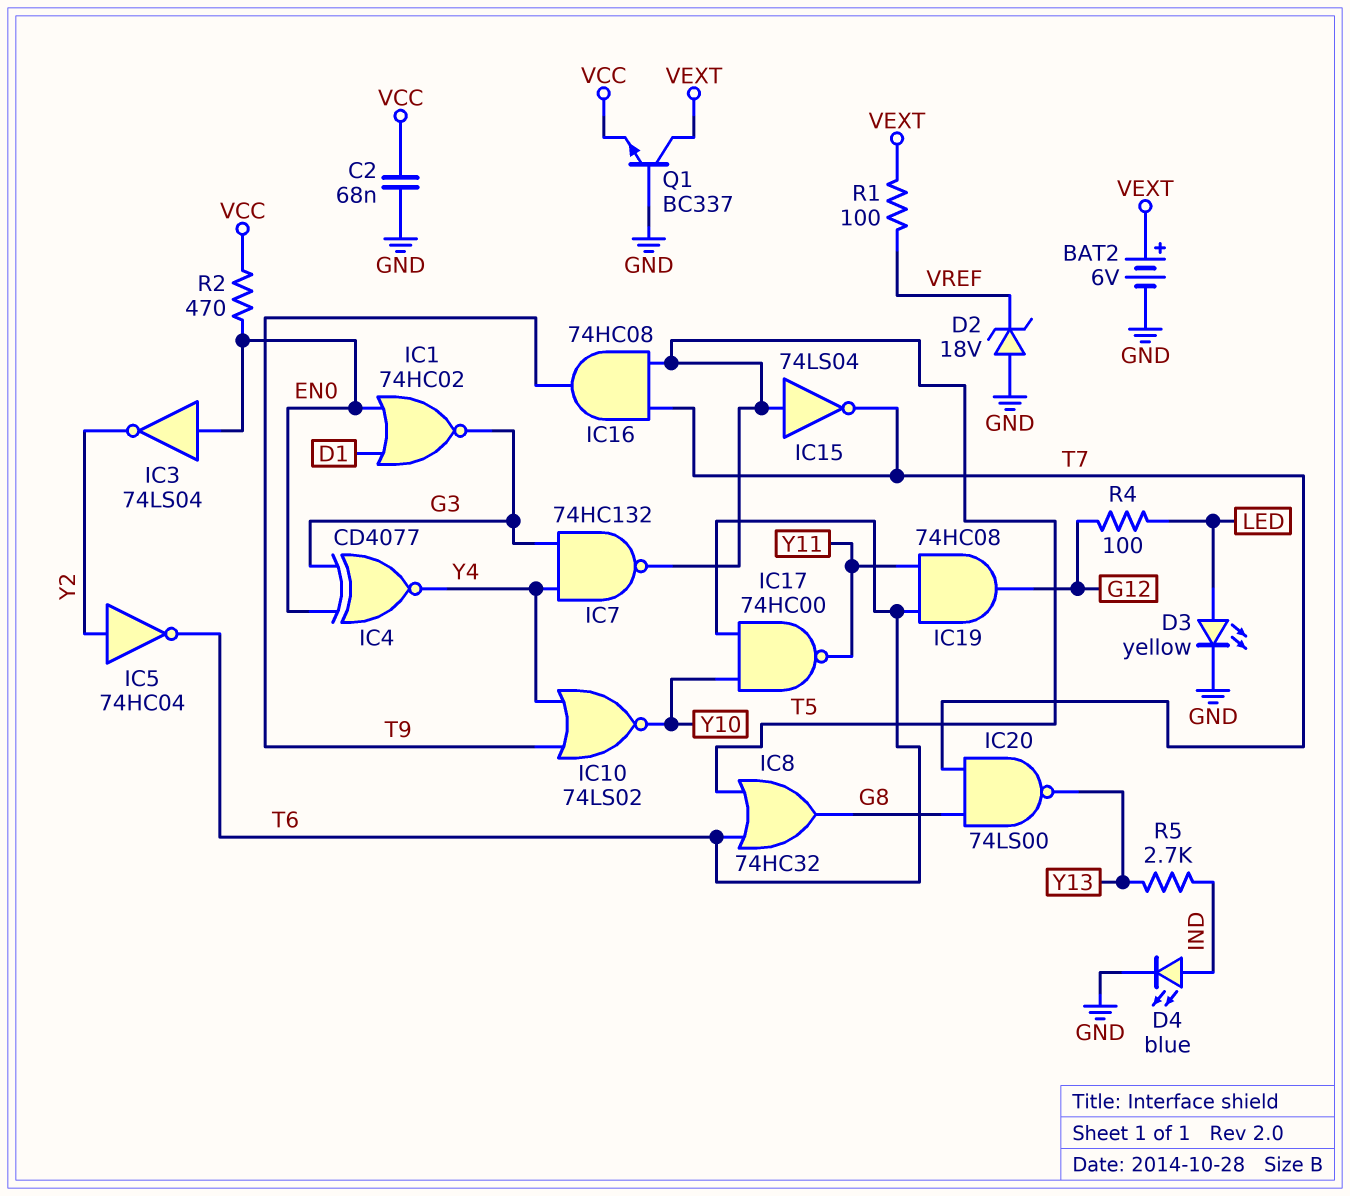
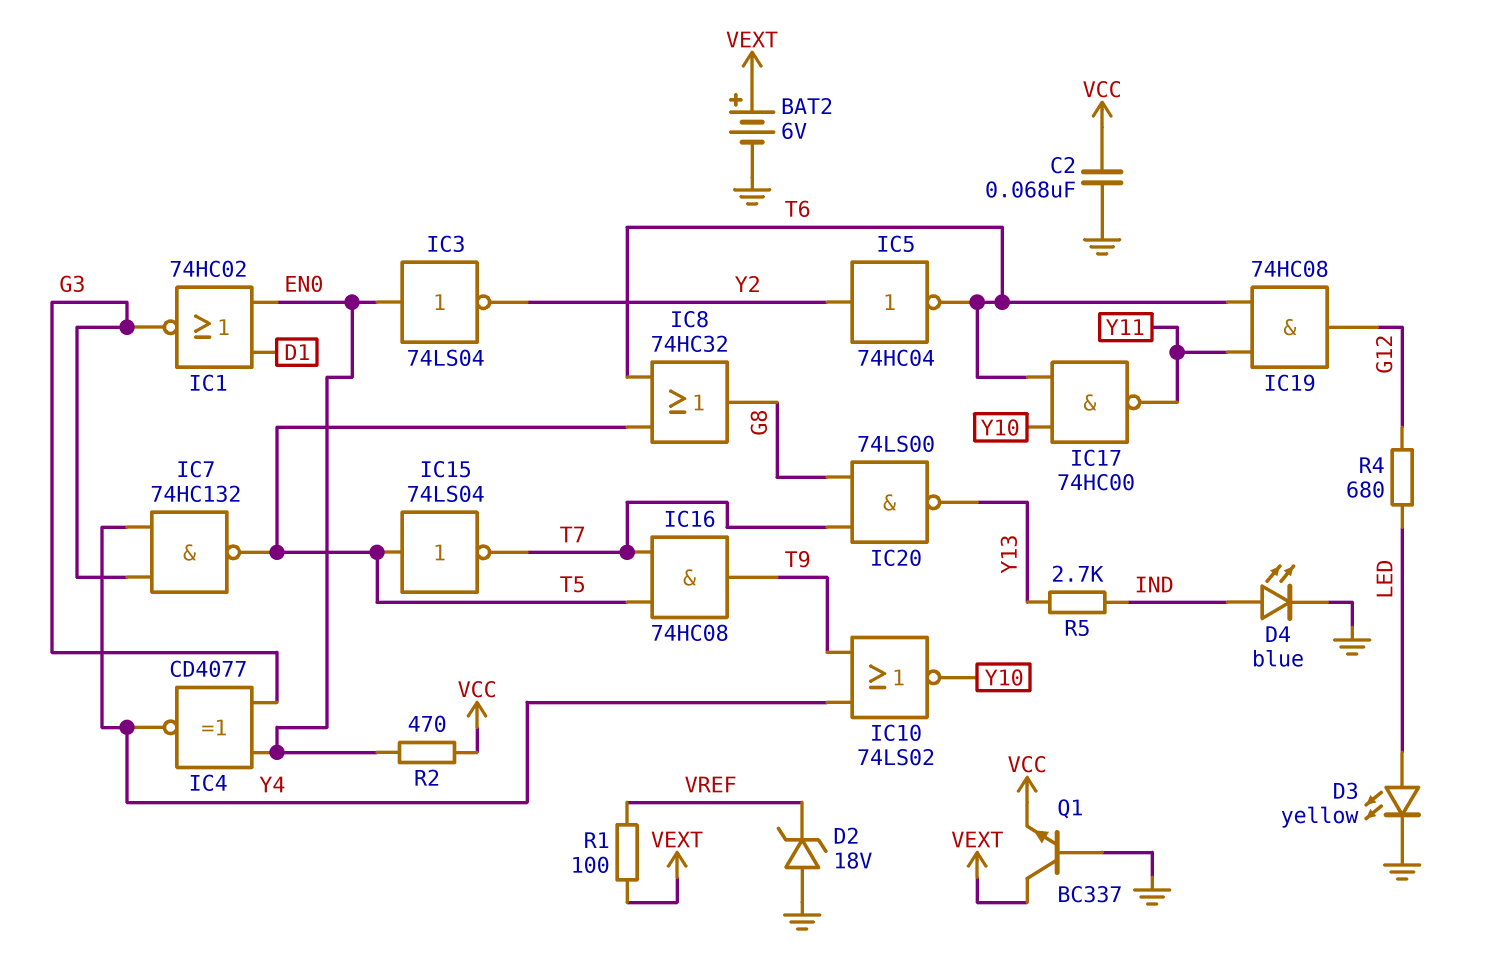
R4: 100 (G12, LED) -> 680 (G12, LED)

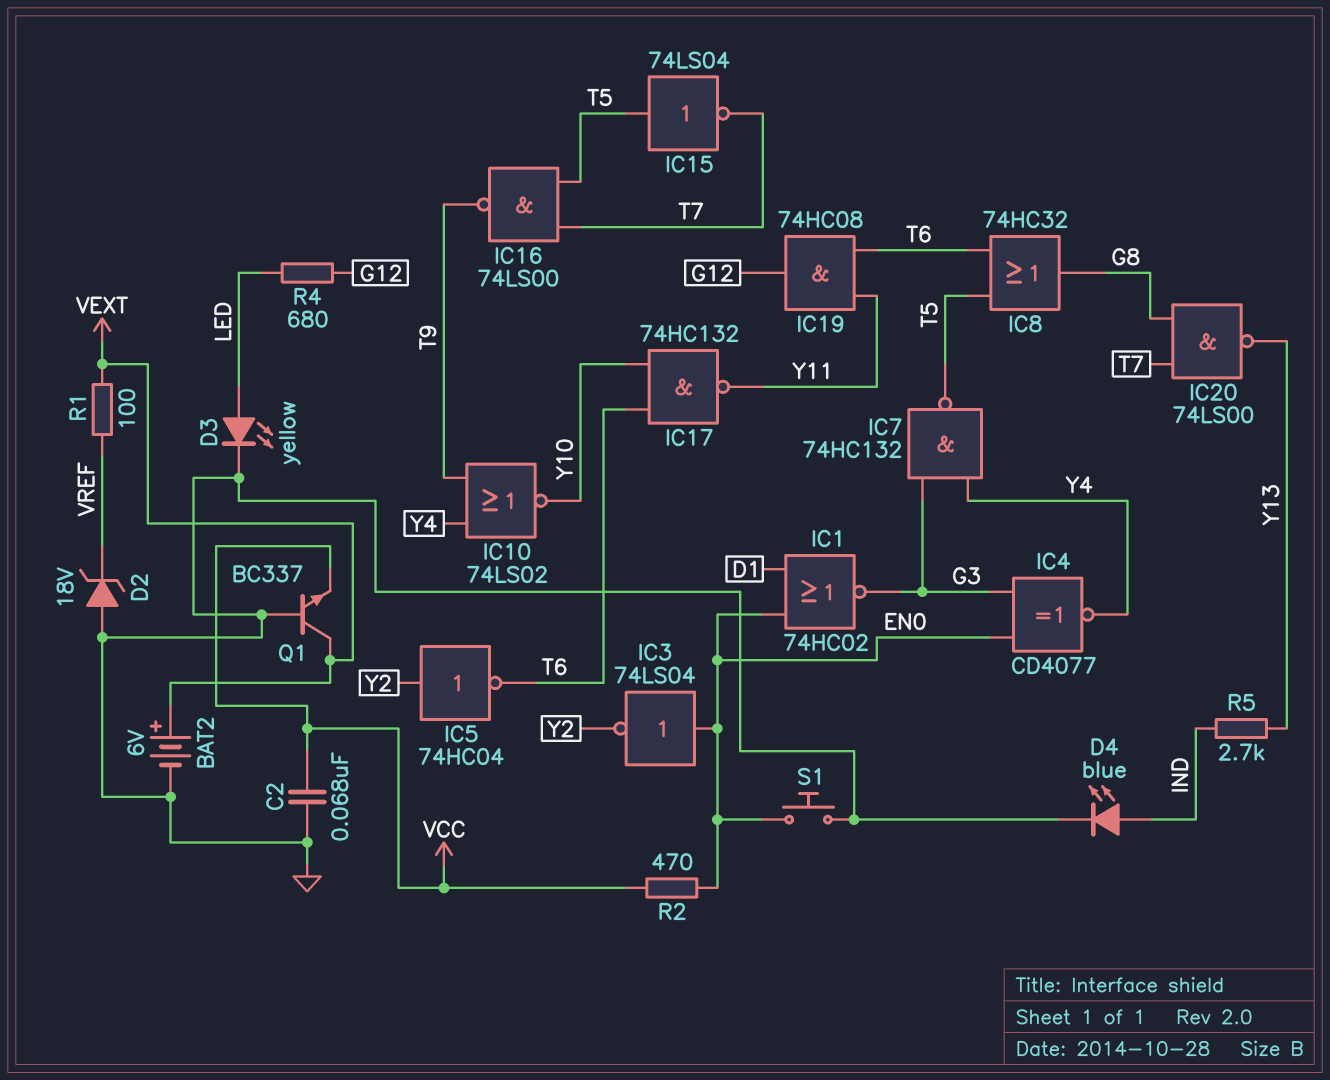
IC16: AND 74HC08 (in T5, in T7, out T9) -> NAND 74LS00 (in T5, in T7, out T9)
IC17: NAND 74HC00 (in T6, in Y10, out Y11) -> NAND 74HC132 (in T6, in Y10, out Y11)
S1: none -> button (EN0, GND)

